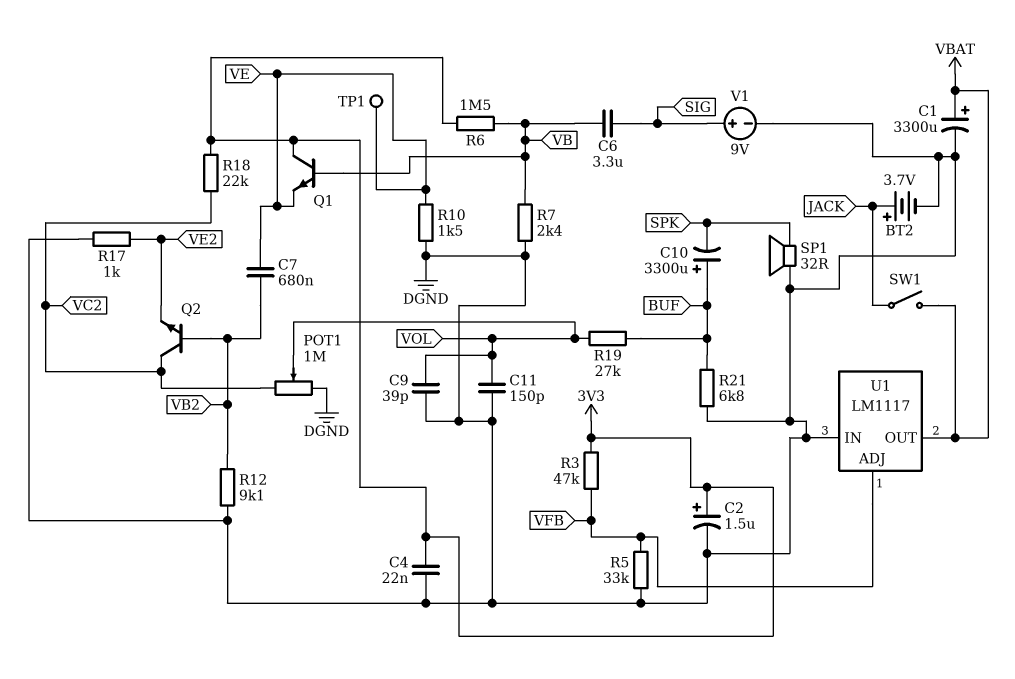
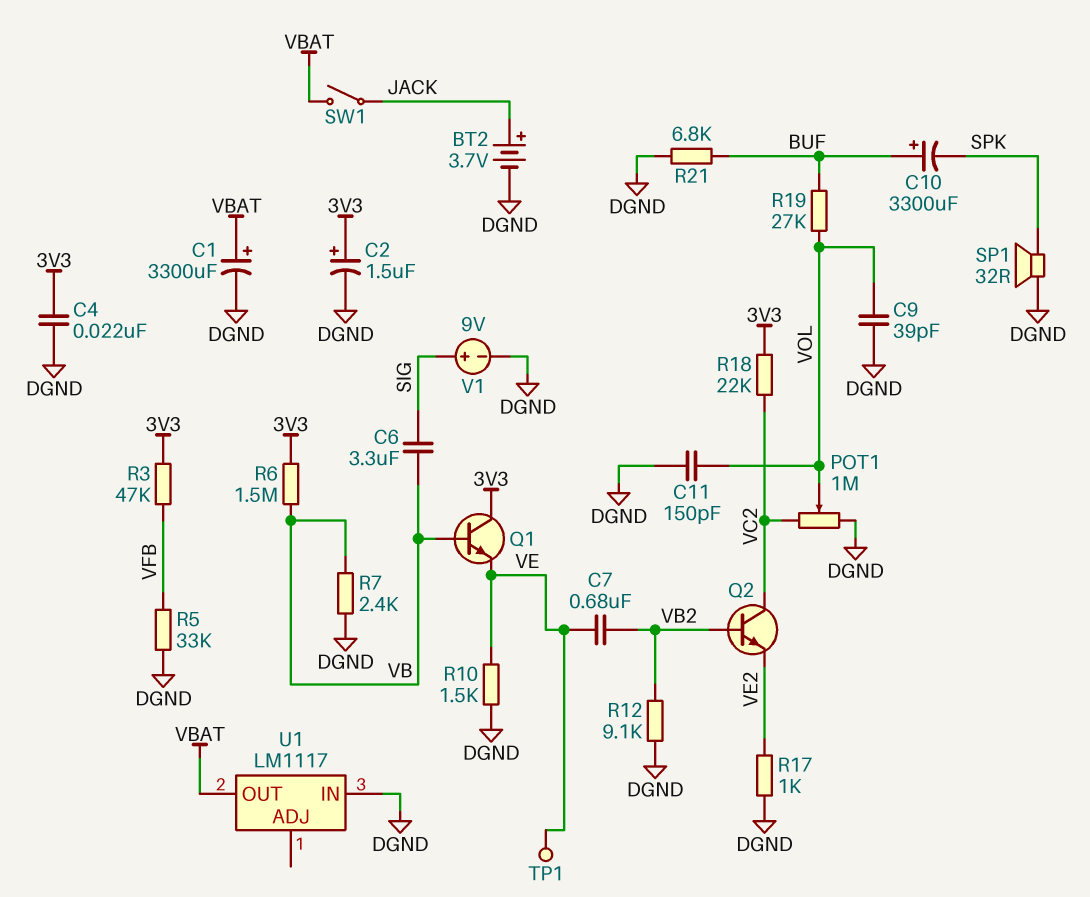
U1 pin ADJ: VFB -> none

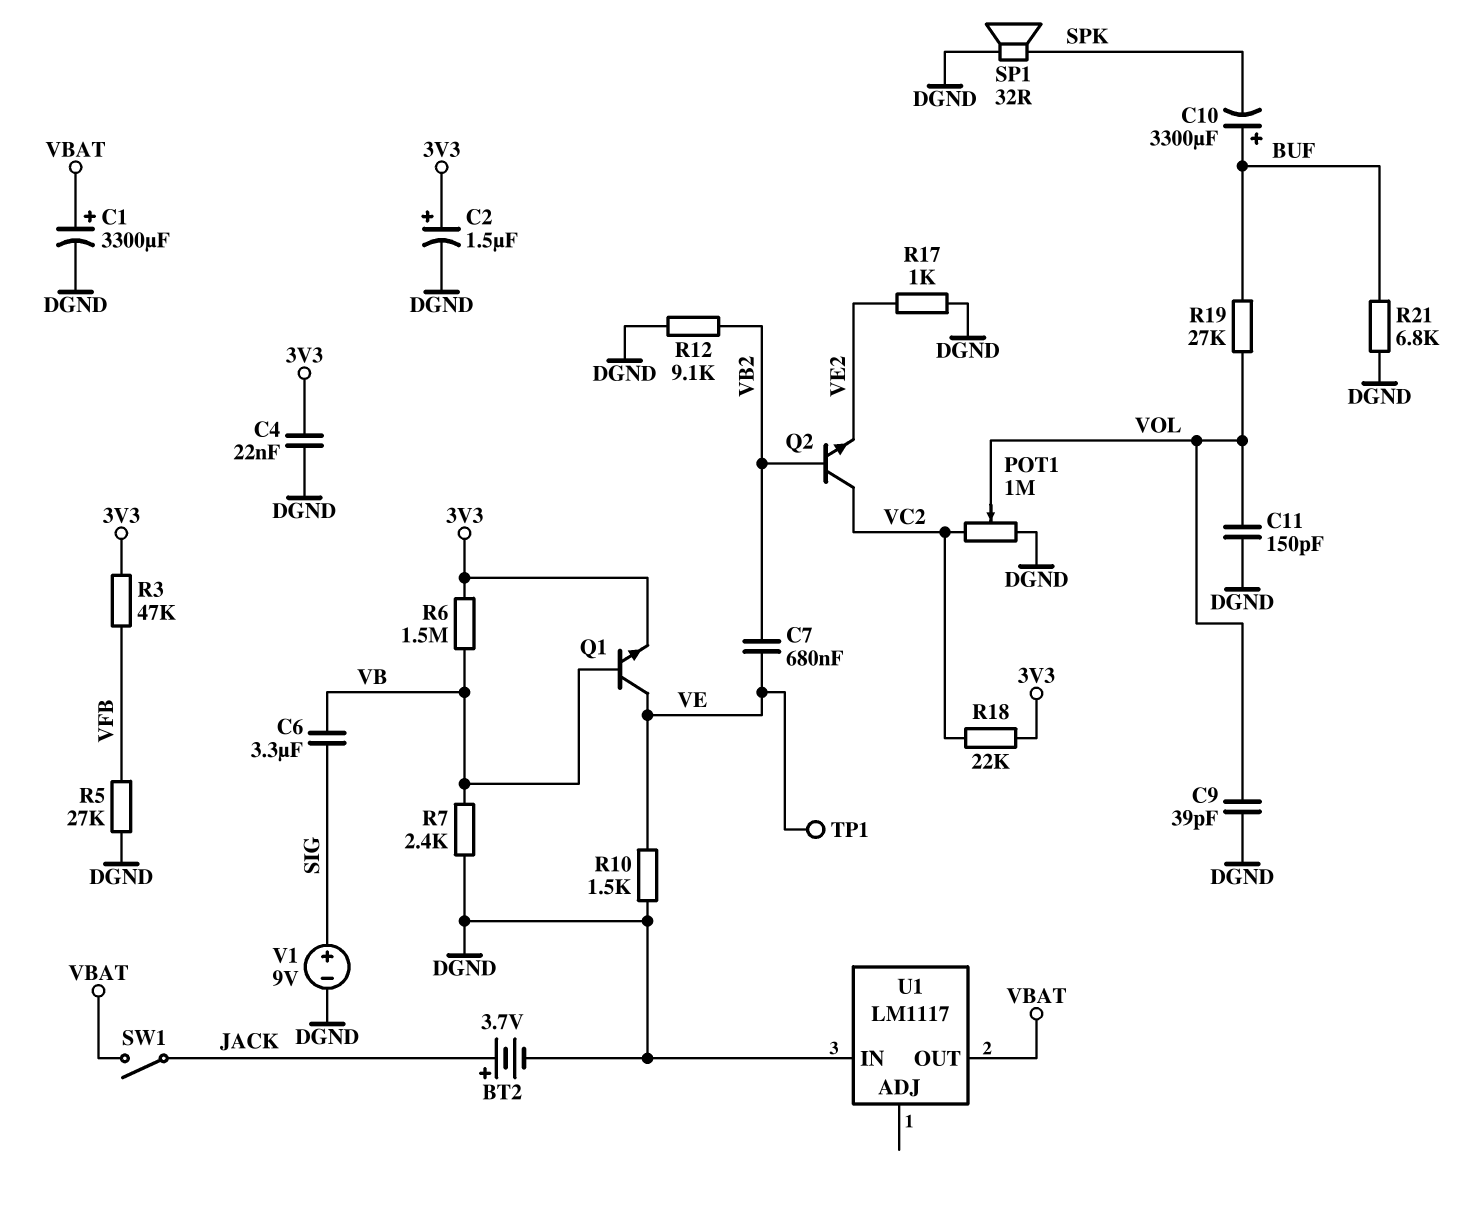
Q1: NPN (B VB, C 3V3, E VE) -> NPN (B VB, C VE, E 3V3)
R5: 33k (DGND, VFB) -> 27k (DGND, VFB)

